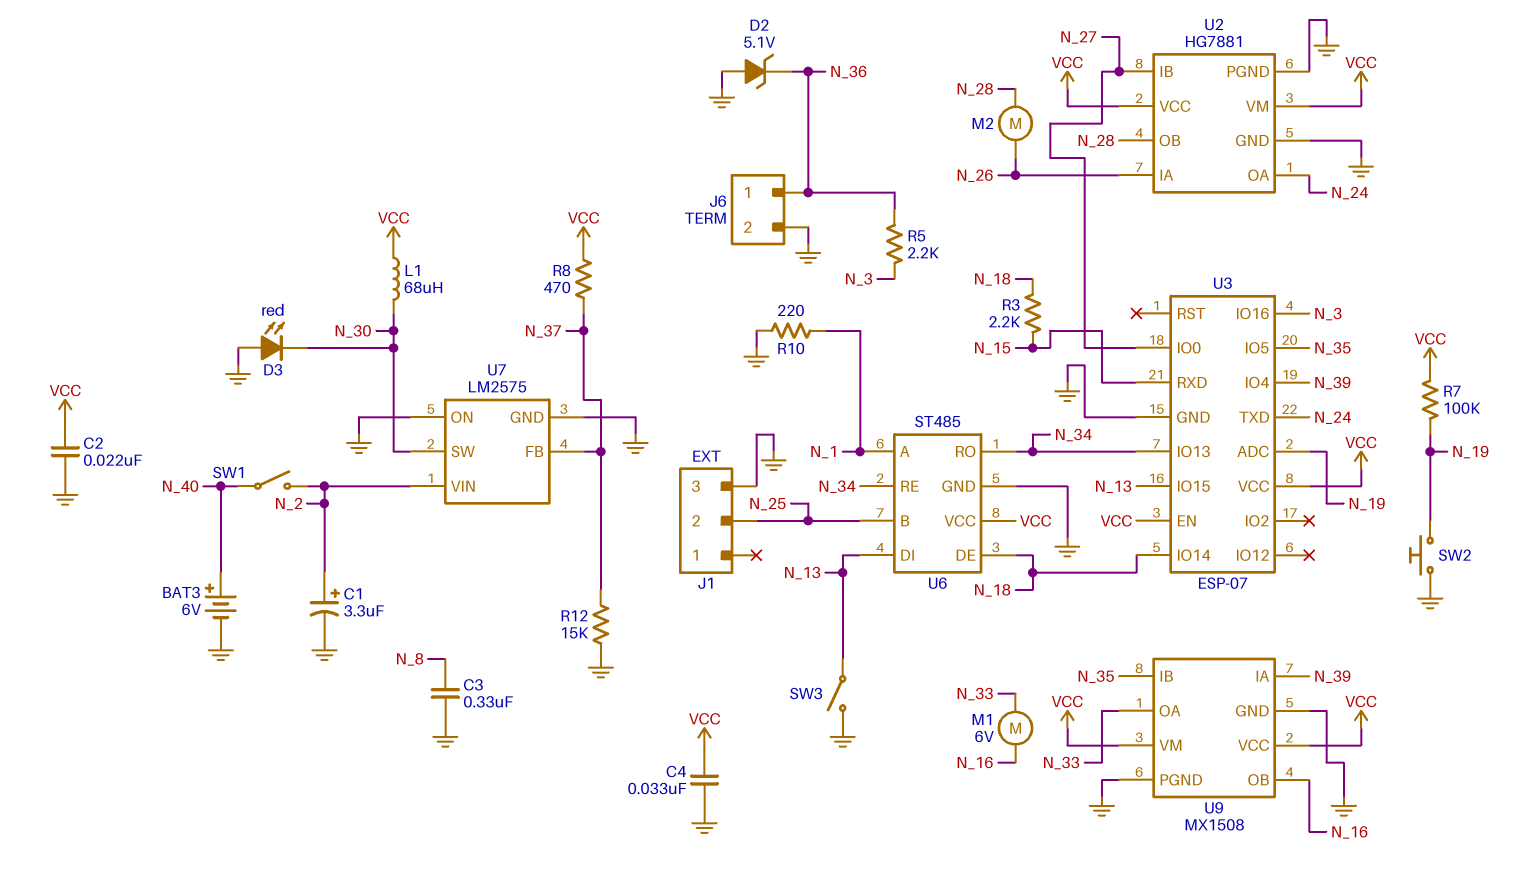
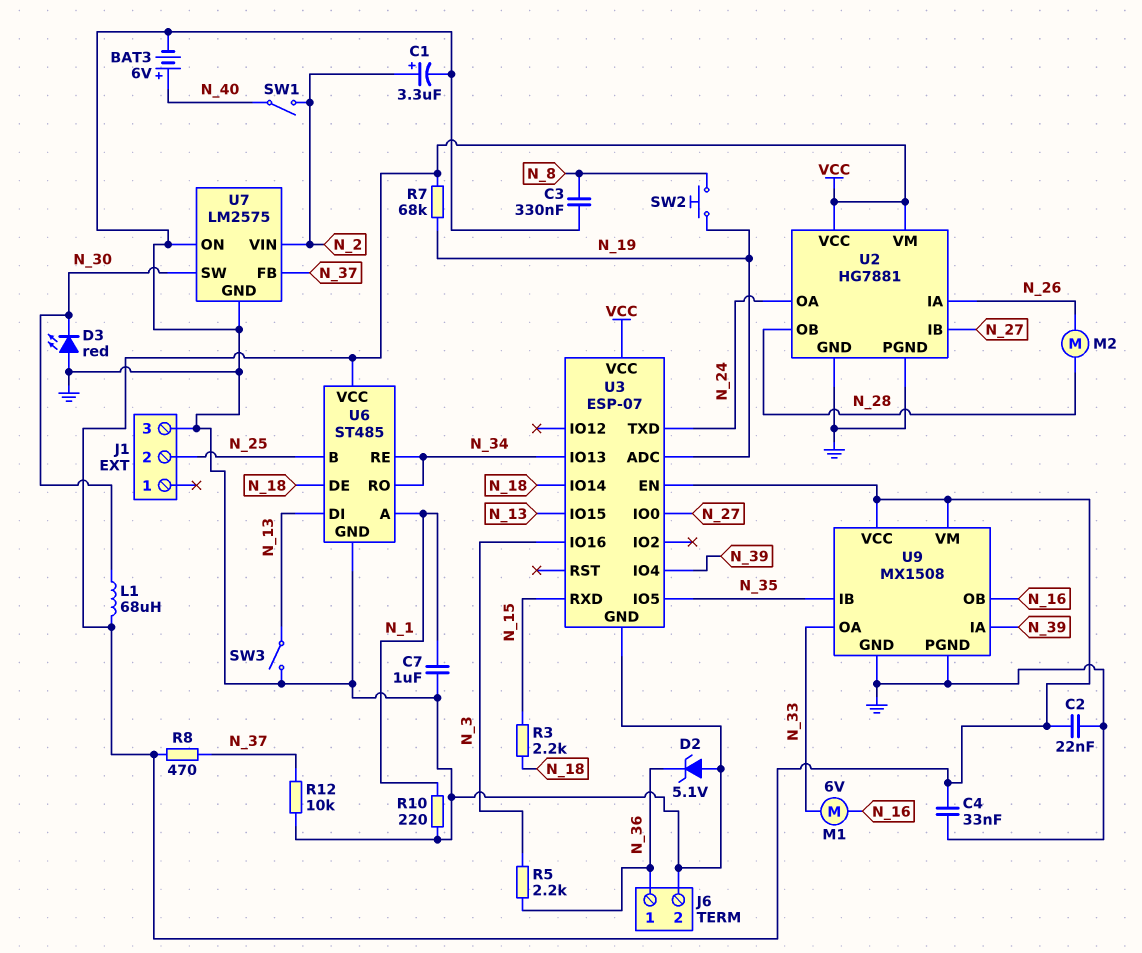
C7: none -> 1uF (GND, N_1)
R7: 100k (N_19, VCC) -> 68k (N_19, VCC)
R12: 15k (GND, N_37) -> 10k (GND, N_37)
SW2: button (GND, N_19) -> button (N_8, N_19)

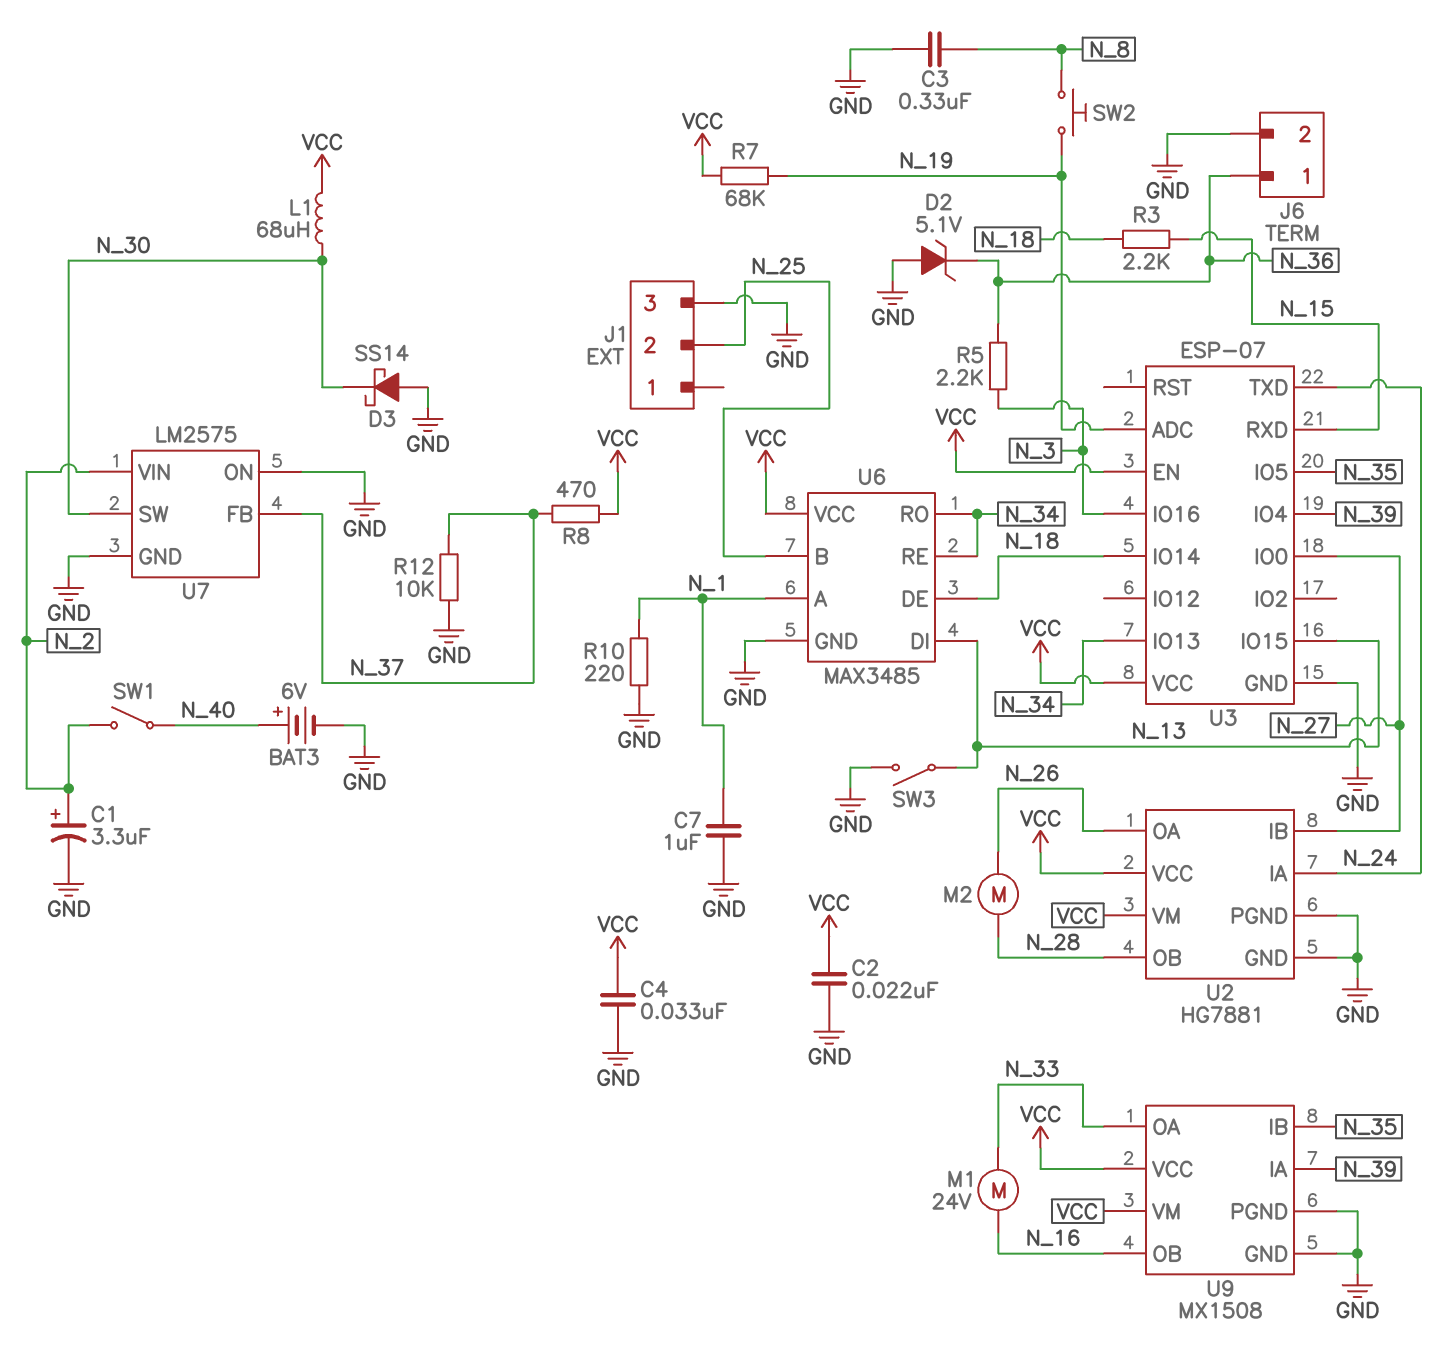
D3: LED red (A GND, K N_30) -> schottky SS14 (A GND, K N_30)
M1: motor 6V (N_16, N_33) -> motor 24V (N_16, N_33)
U2 pin IA: N_26 -> N_24
U2 pin OA: N_24 -> N_26
U6: ST485 -> MAX3485

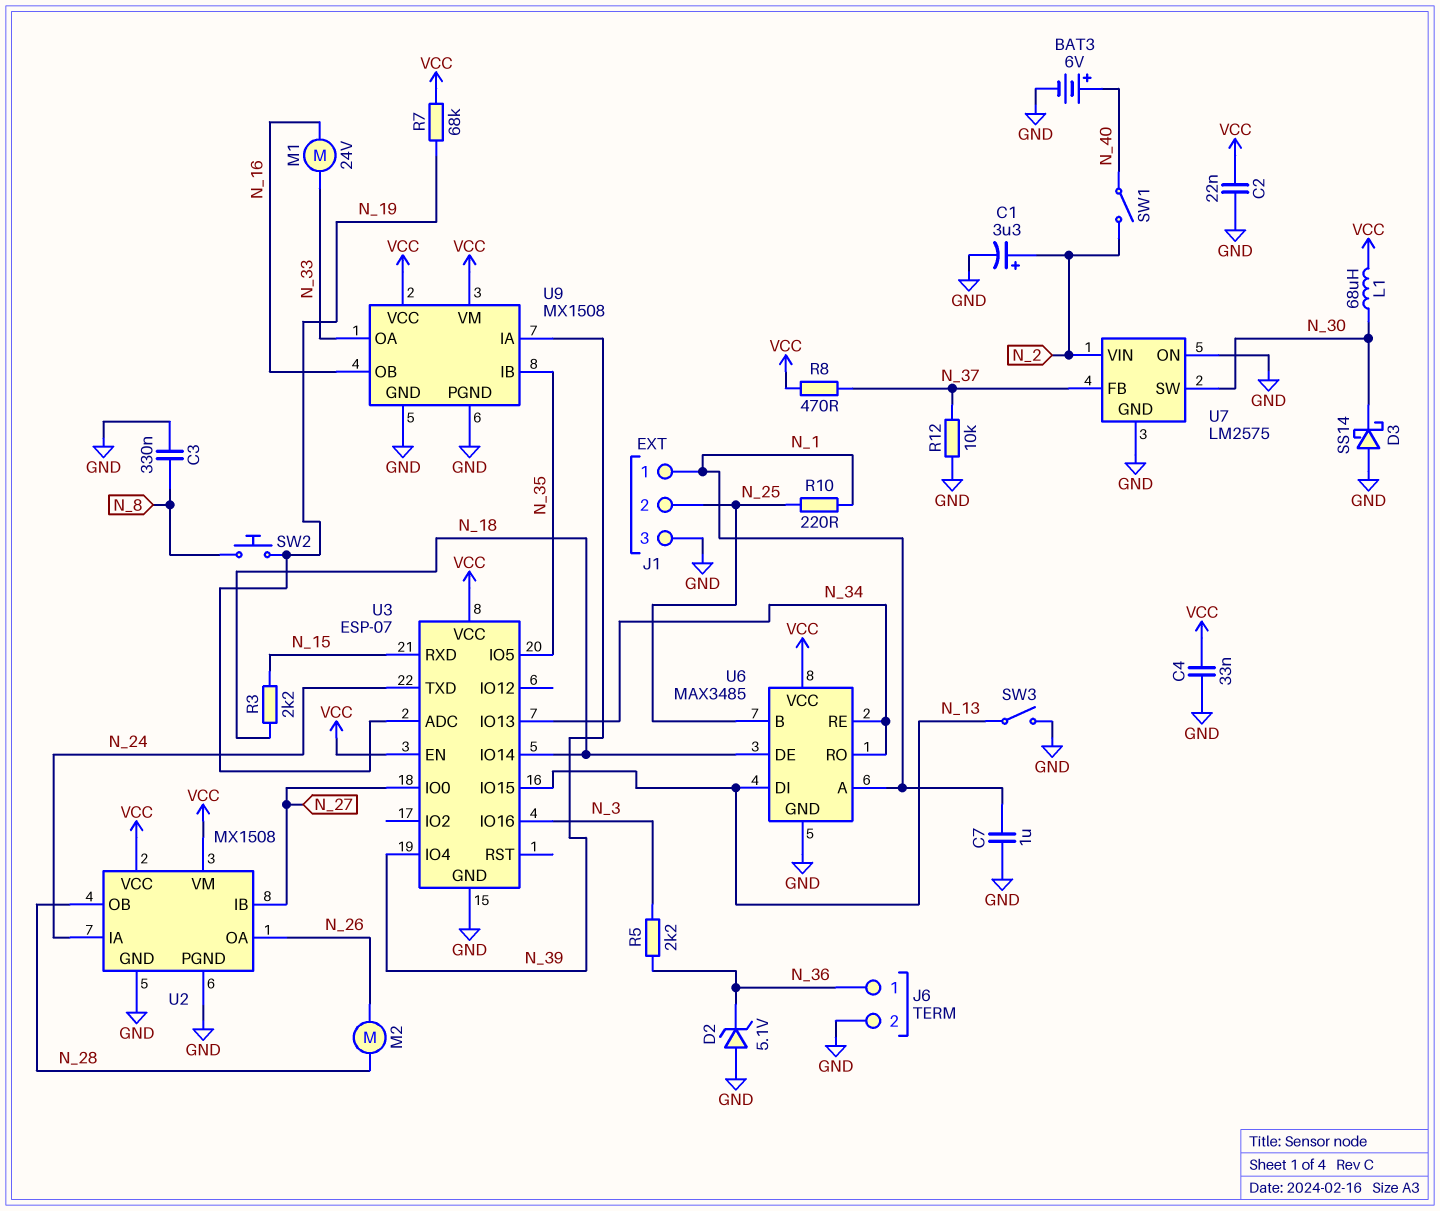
J1 pin 1: none -> N_1
R10: 220 (GND, N_1) -> 220 (N_1, N_25)
U2: HG7881 -> MX1508

